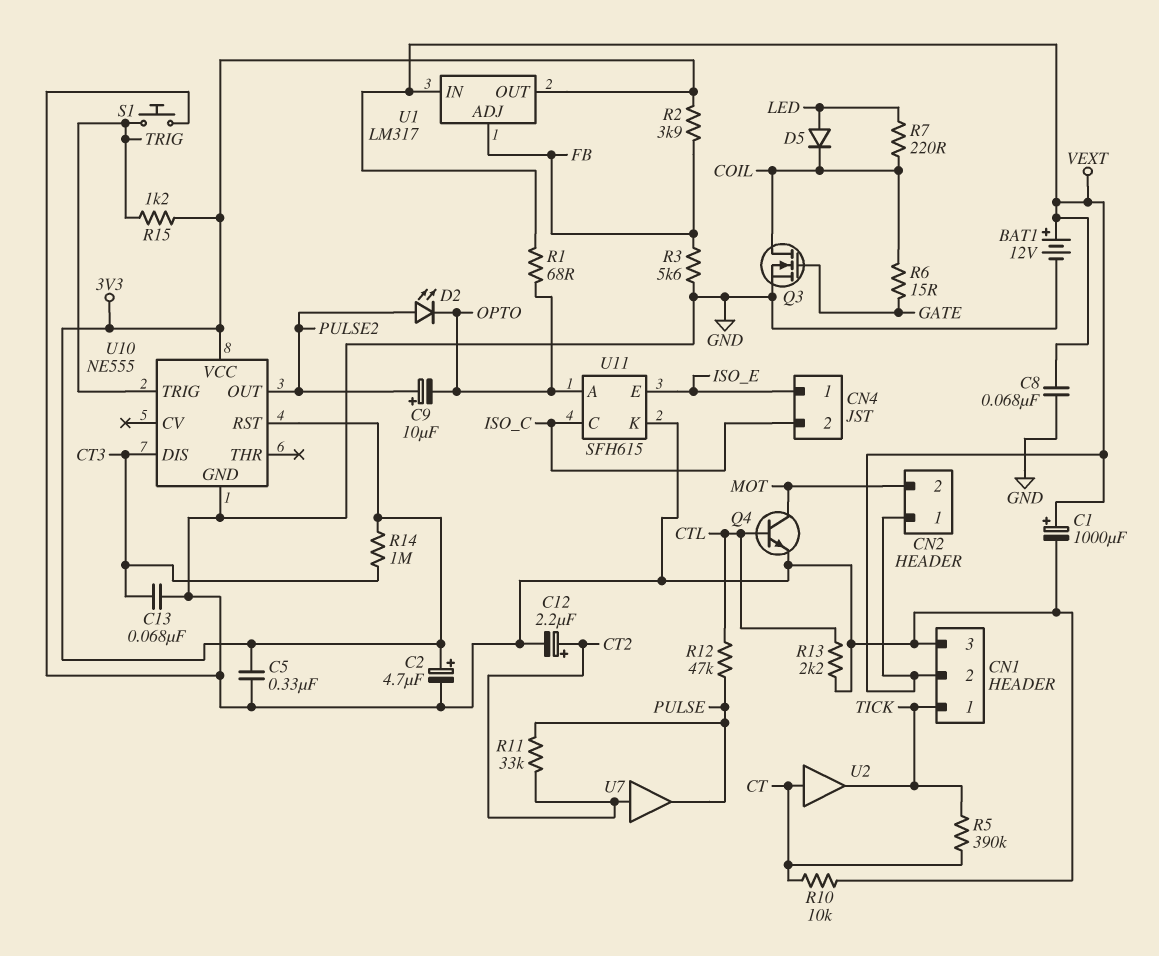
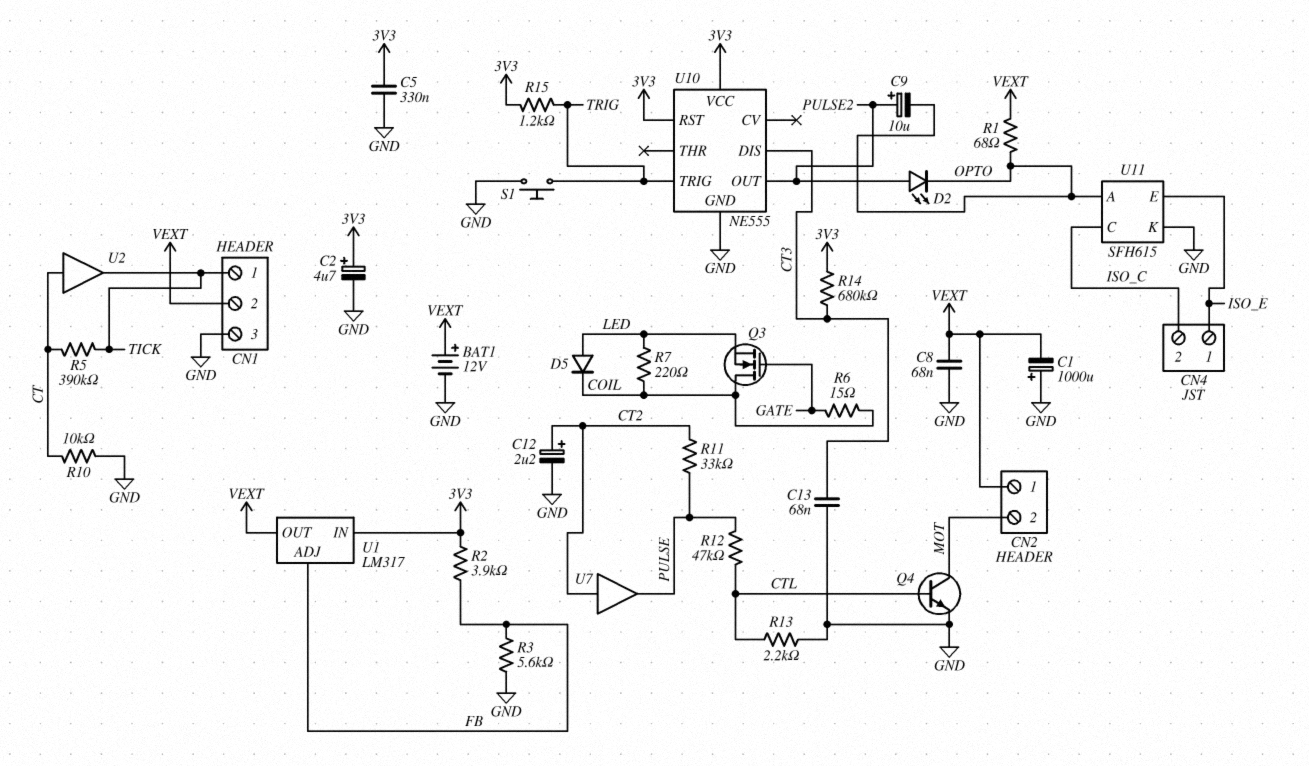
C1: 1000uF (plus VEXT, minus GND) -> 1000uF (plus GND, minus VEXT)
Q3: NMOS (G GATE, D COIL, S GND) -> NMOS (G GATE, D COIL, S LED)
R14: 1M (3V3, CT3) -> 680k (3V3, CT3)
U1 pin IN: VEXT -> 3V3
U1 pin OUT: 3V3 -> VEXT

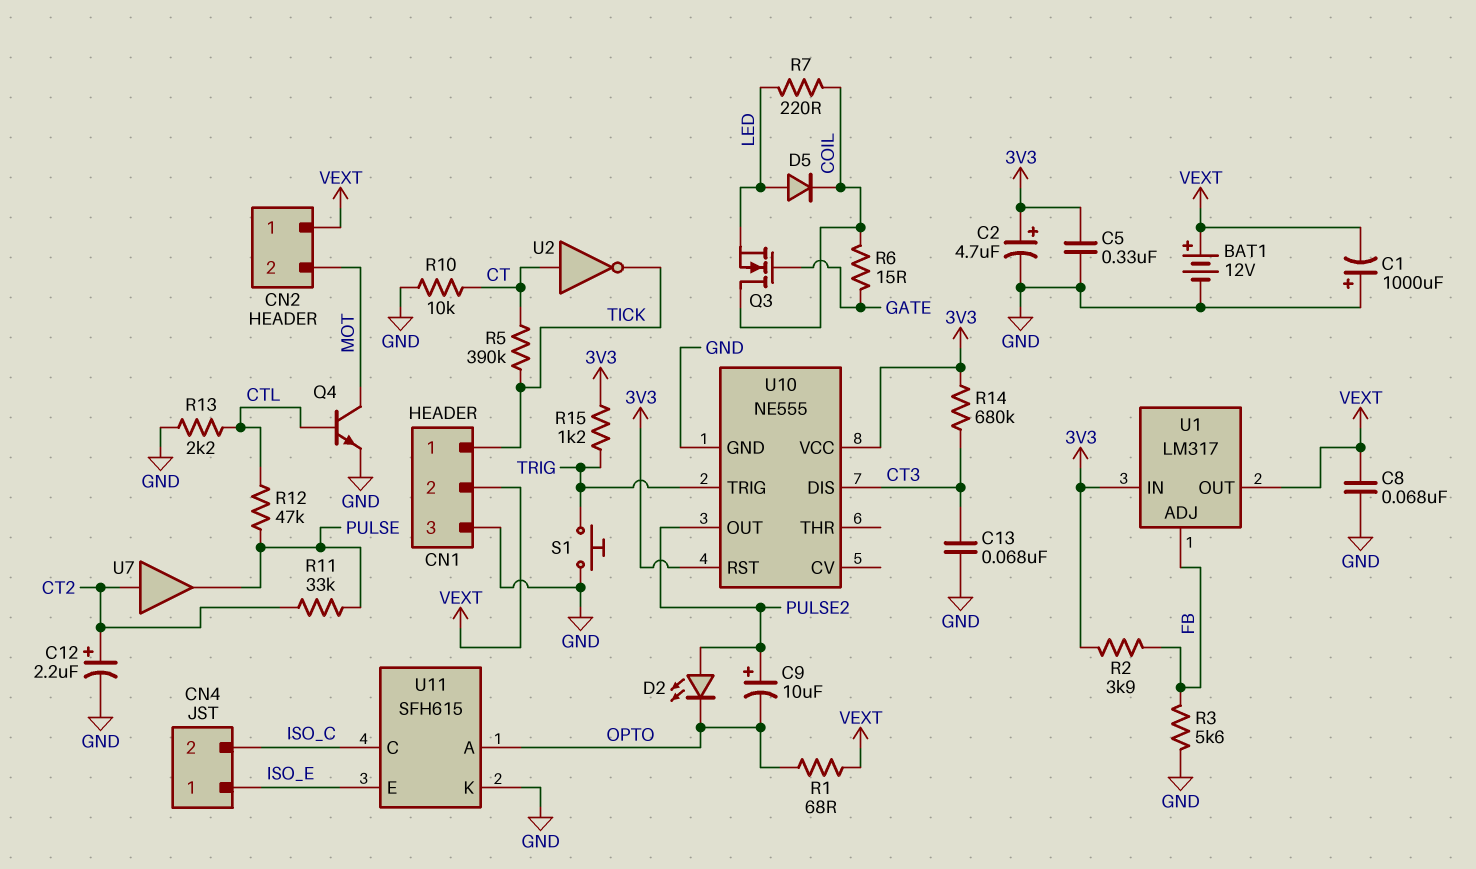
U2: buffer (in CT, out TICK) -> NOT (in CT, out TICK)

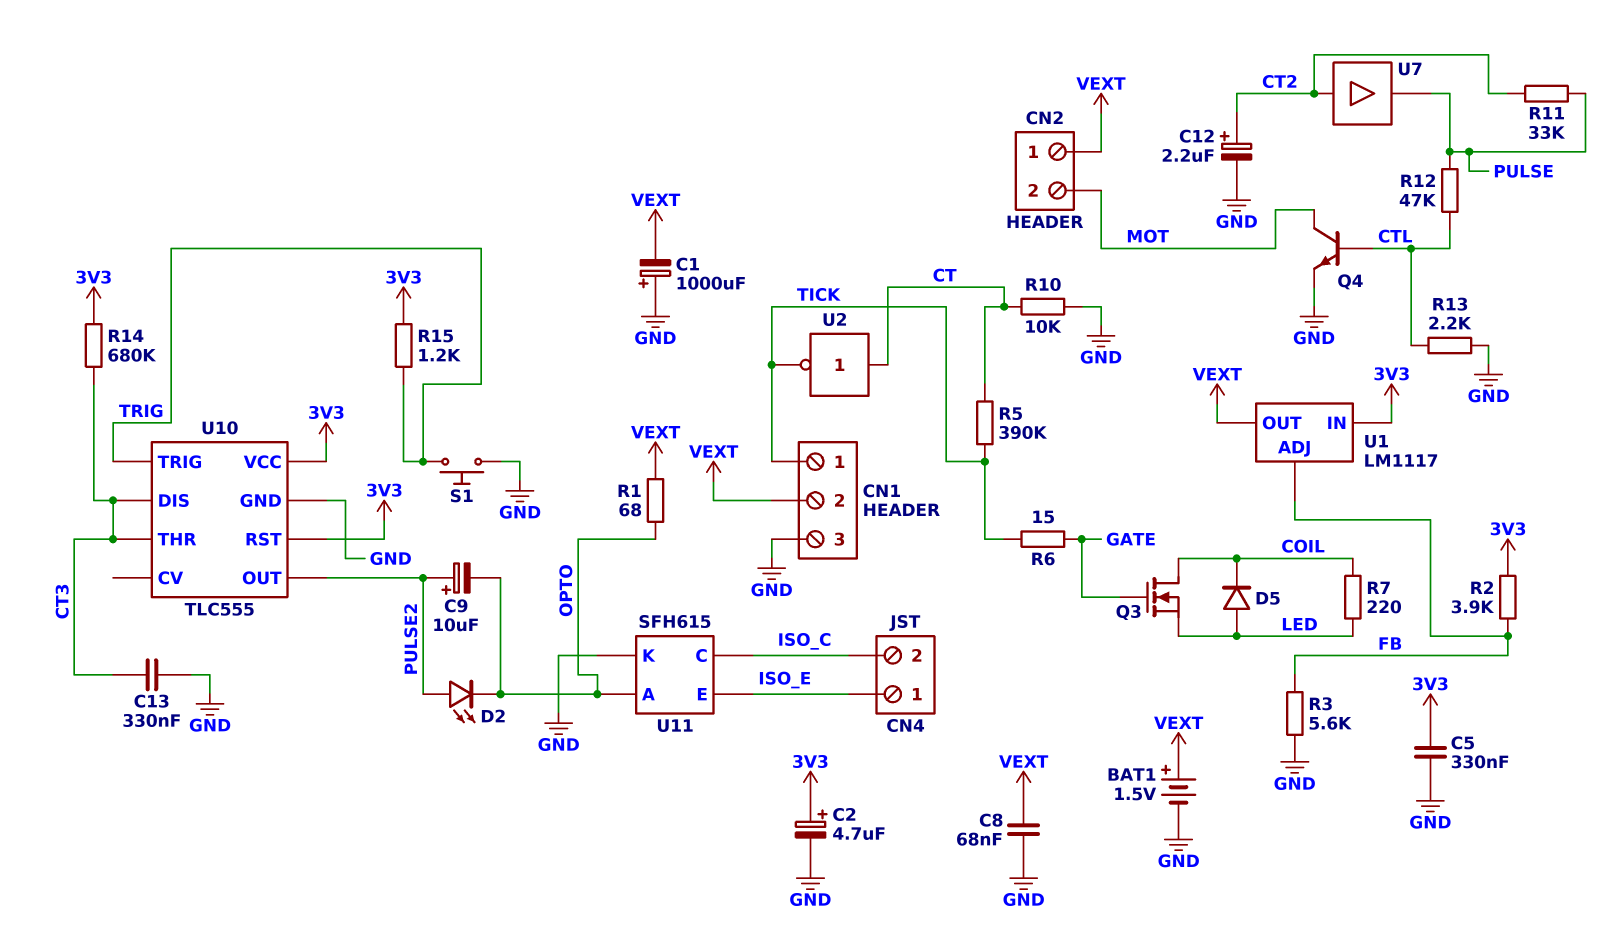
BAT1: 12V (plus VEXT, minus GND) -> 1.5V (plus VEXT, minus GND)
C13: 68nF (CT3, GND) -> 330nF (CT3, GND)
R6: 15 (COIL, GATE) -> 15 (GATE, TICK)
U1: LM317 -> LM1117
U10: NE555 -> TLC555
U10 pin THR: none -> CT3

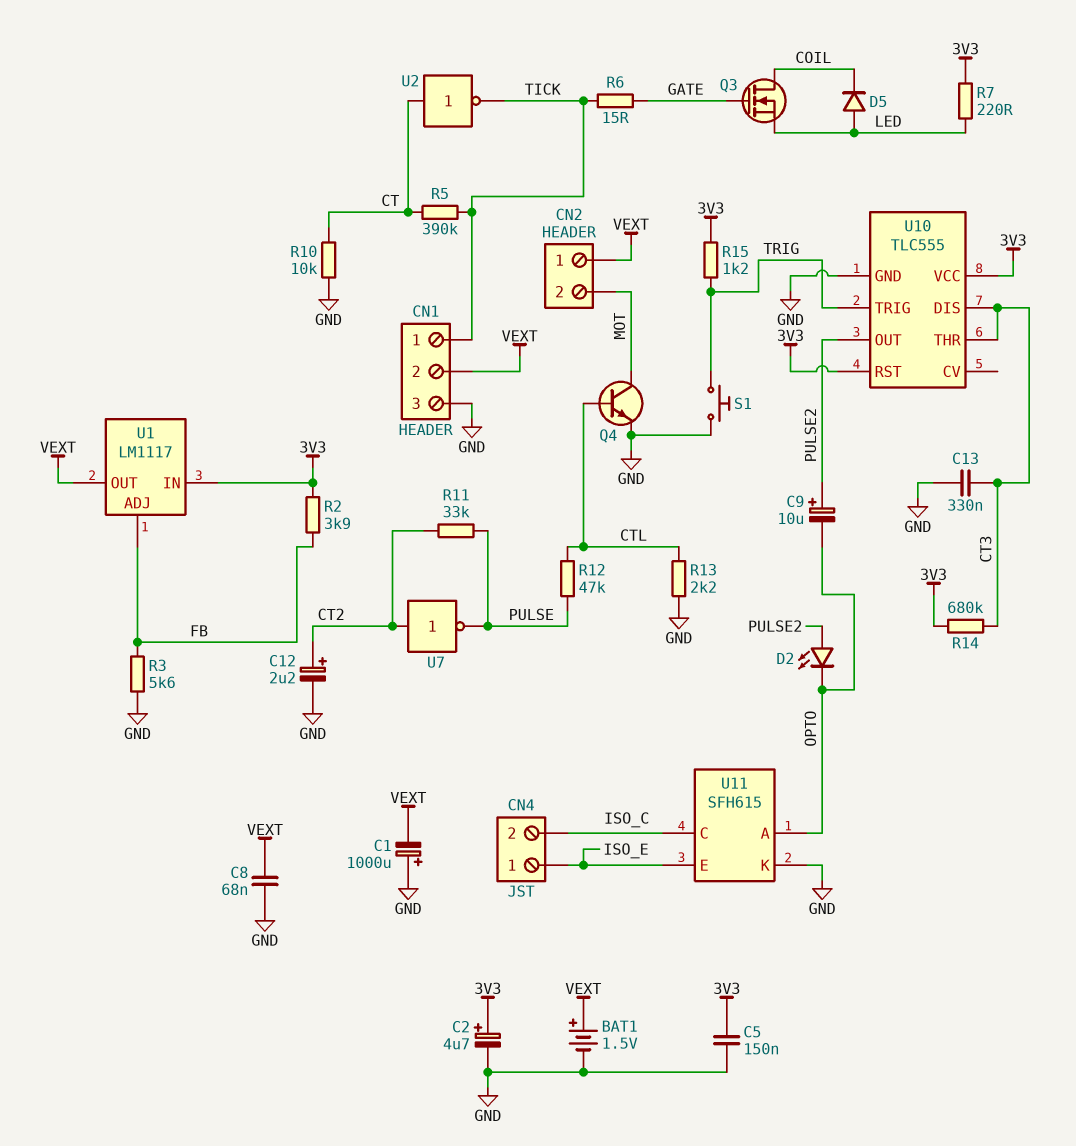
C5: 330nF (3V3, GND) -> 150nF (3V3, GND)
R1: 68 (OPTO, VEXT) -> none
R7: 220 (COIL, LED) -> 220 (3V3, LED)
U7: buffer (in CT2, out PULSE) -> NOT (in CT2, out PULSE)

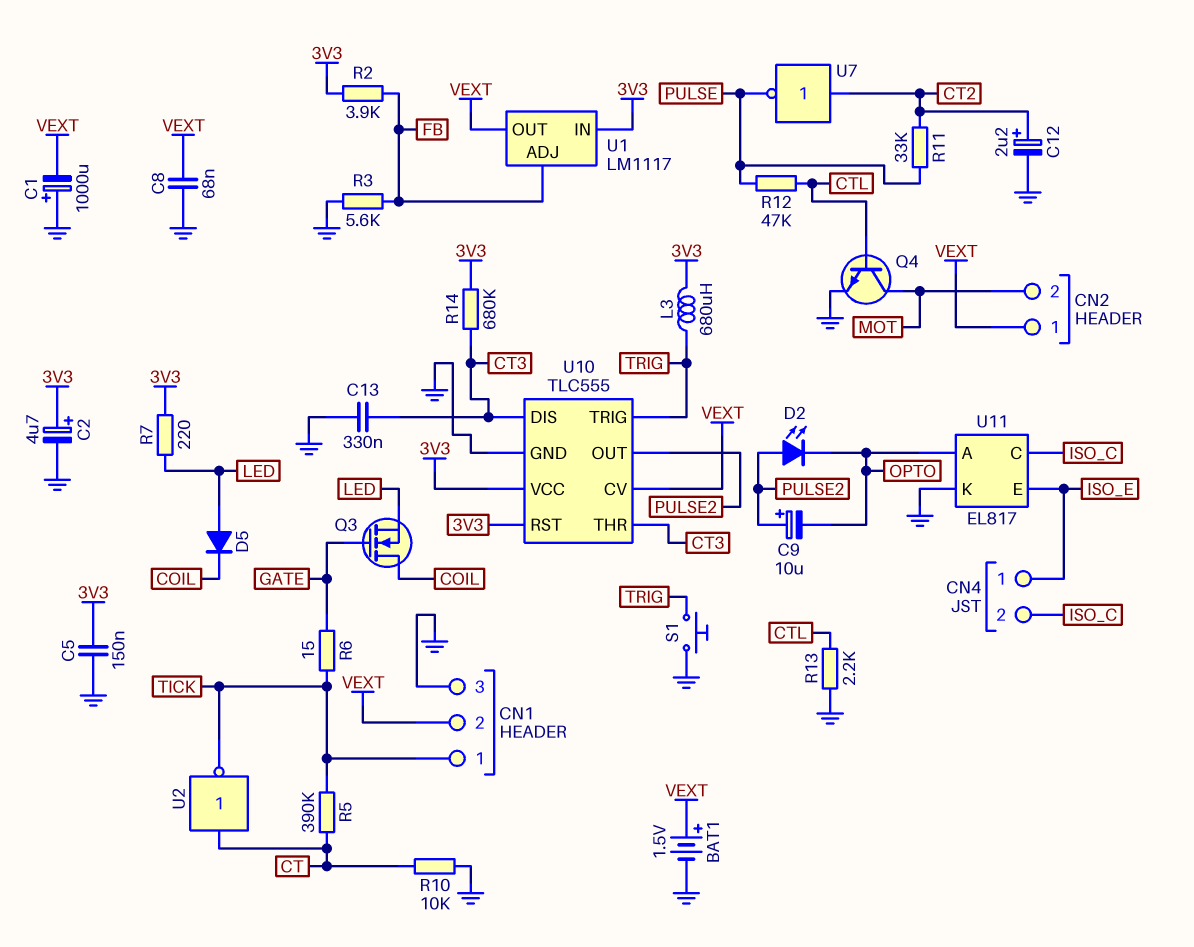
L3: none -> 680uH (3V3, TRIG)
R15: 1.2k (3V3, TRIG) -> none
U10 pin CV: none -> VEXT
U11: SFH615 -> EL817

